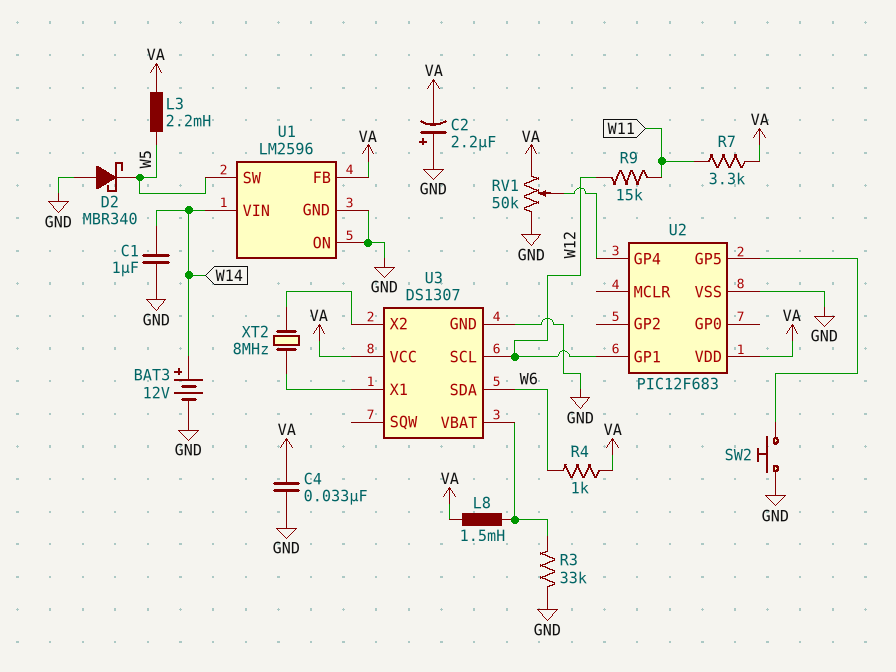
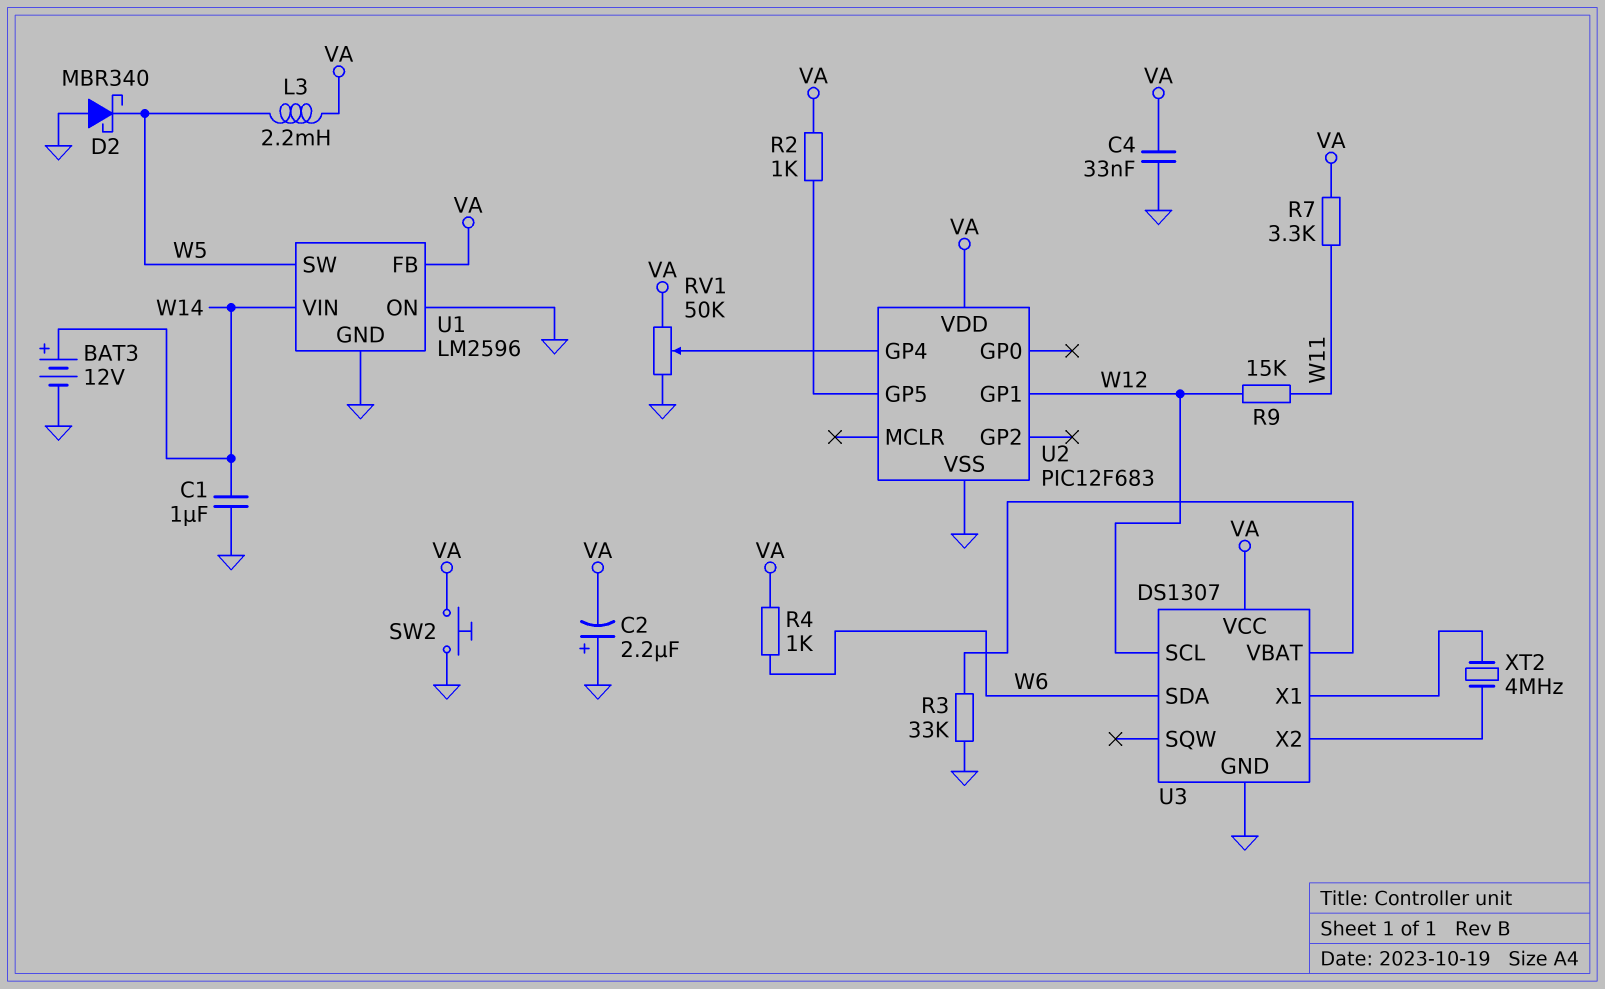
L8: 1.5mH (U3/VBAT, VA) -> none
R2: none -> 1k (U2/GP5, VA)
SW2: button (GND, U2/GP5) -> button (GND, VA)
XT2: 8MHz (U3/X1, U3/X2) -> 4MHz (U3/X1, U3/X2)

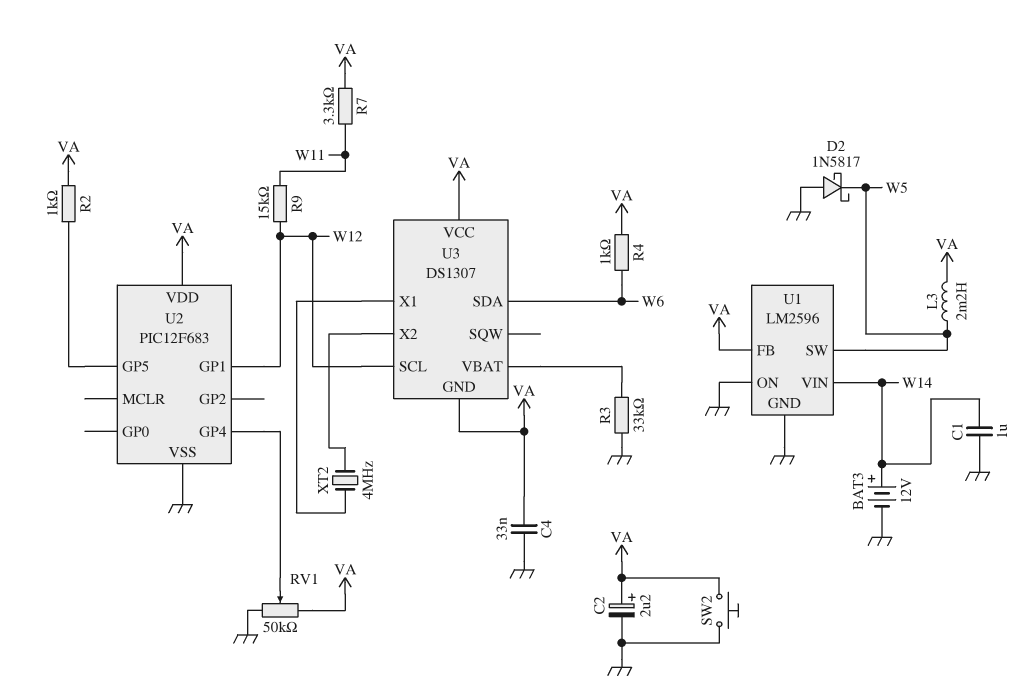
C2: 2.2uF (plus GND, minus VA) -> 2.2uF (plus VA, minus GND)
D2: schottky MBR340 (A GND, K W5) -> schottky 1N5817 (A GND, K W5)
U3 pin GND: GND -> VA

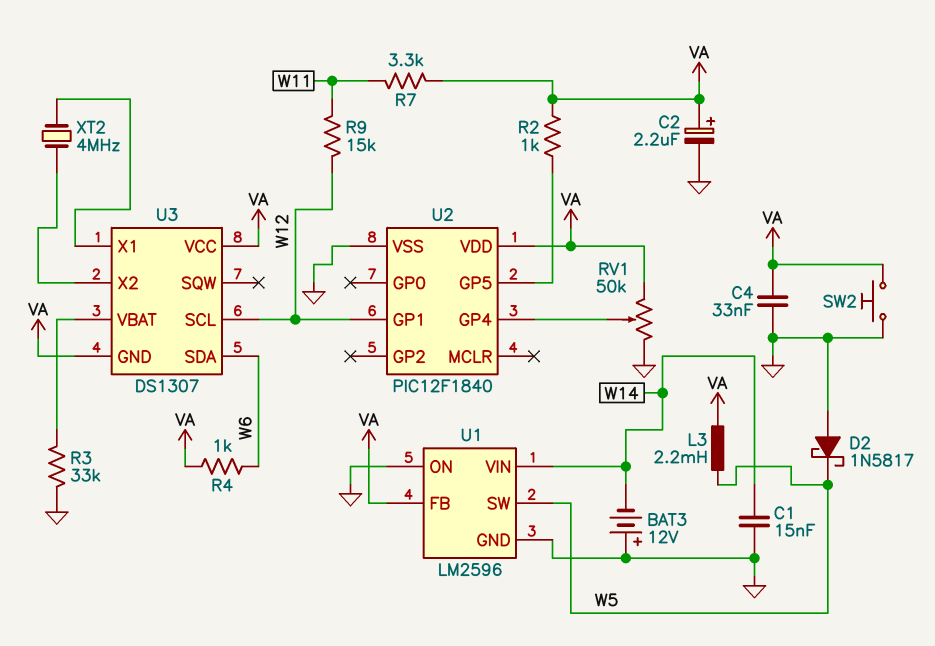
BAT3: 12V (plus W14, minus GND) -> 12V (plus GND, minus W14)
C1: 1uF (GND, W14) -> 15nF (GND, W14)
U2: PIC12F683 -> PIC12F1840

